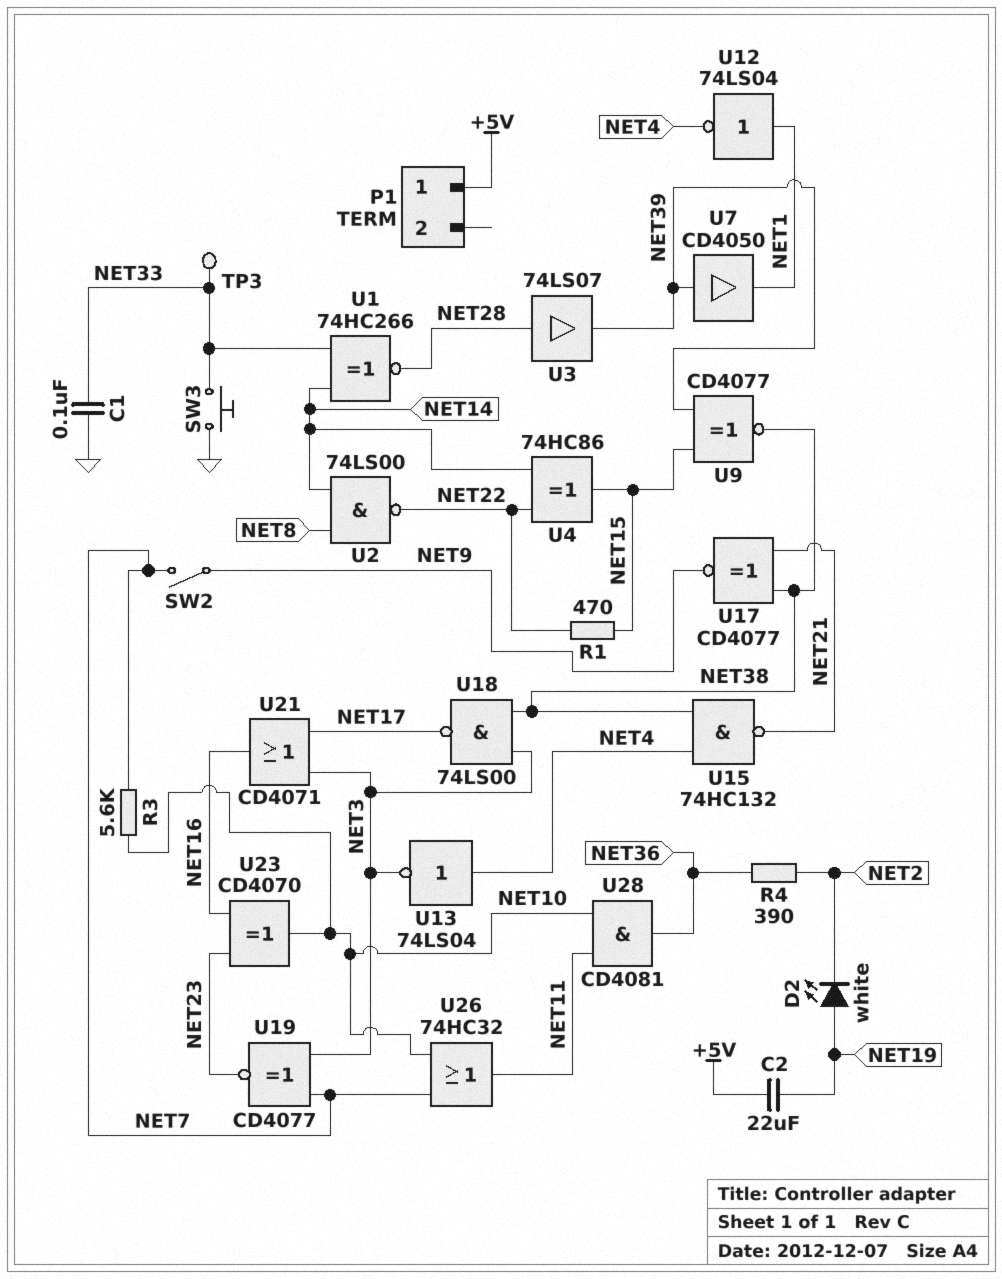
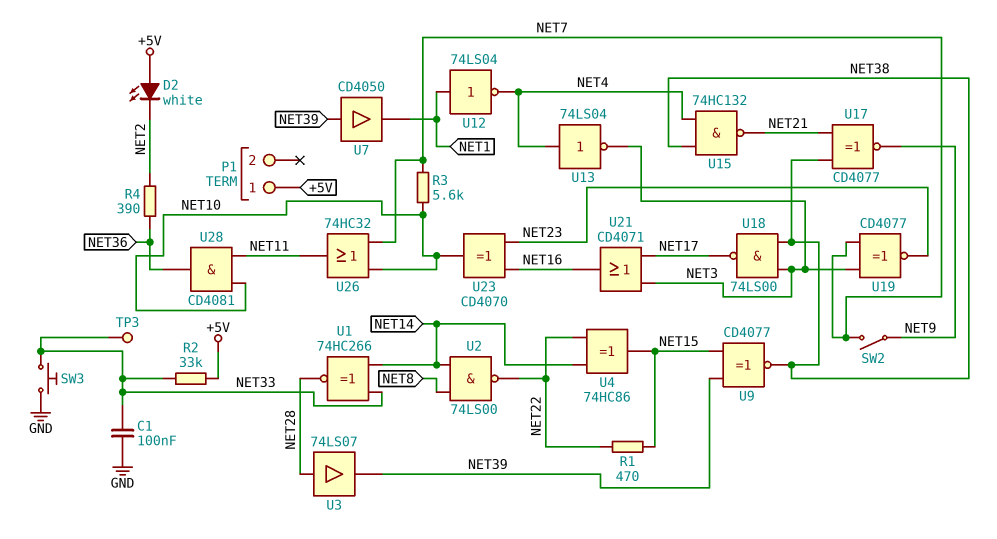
C2: 22uF (+5V, NET19) -> none
D2: LED white (A NET19, K NET2) -> LED white (A +5V, K NET2)
R2: none -> 33k (+5V, NET33)

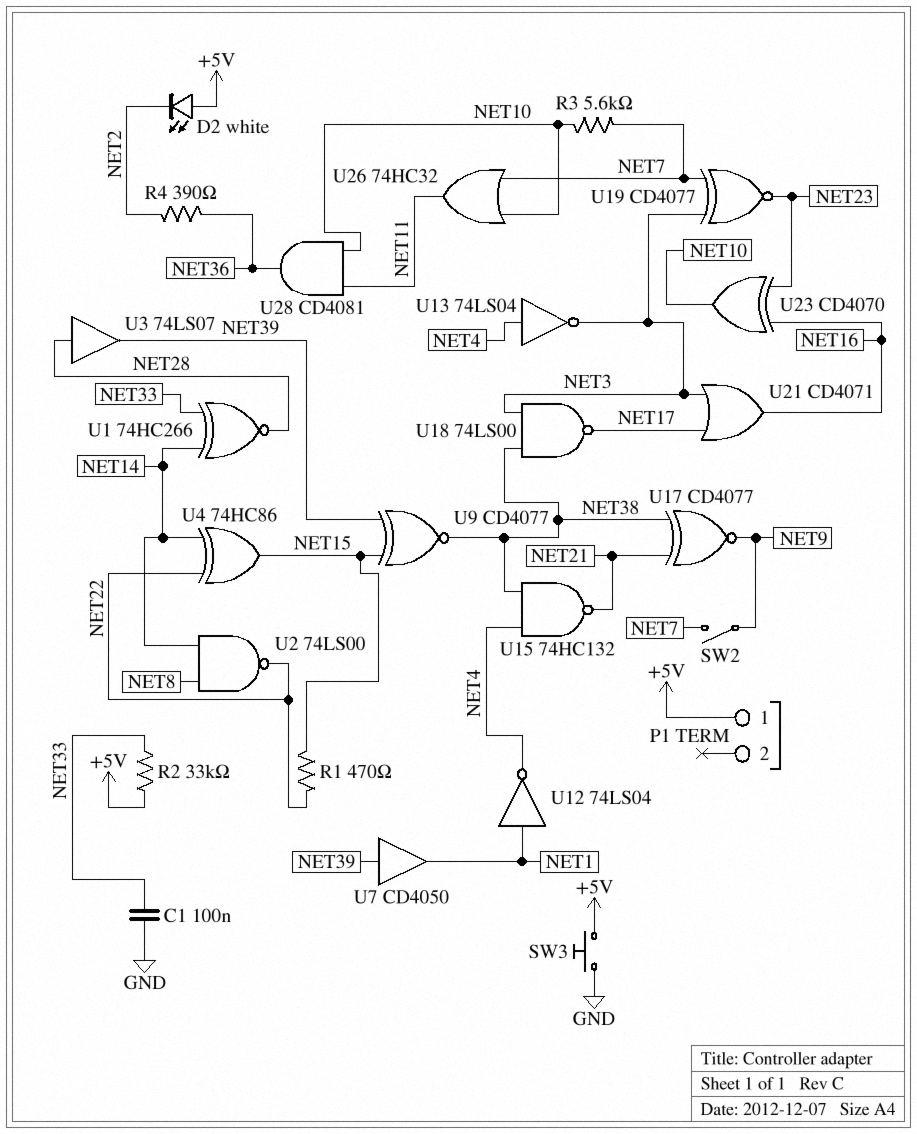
SW3: button (GND, NET33) -> button (+5V, GND)
TP3: test point (NET33) -> none

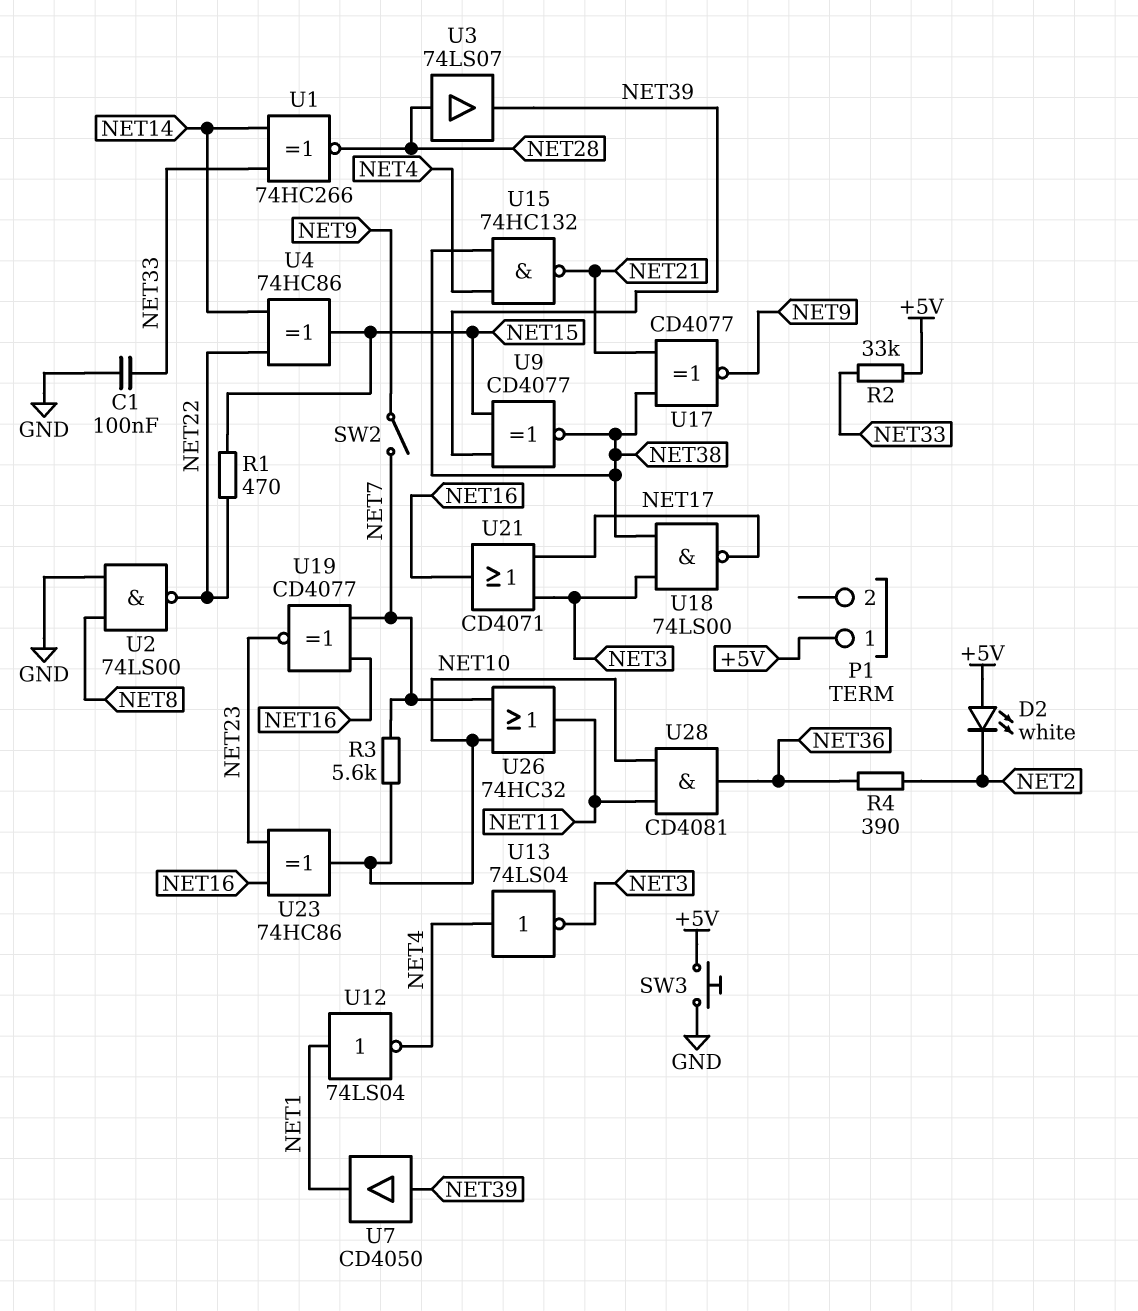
U2: NAND 74LS00 (in NET8, in NET14, out NET22) -> NAND 74LS00 (in GND, in NET8, out NET22)
U19: XNOR CD4077 (in NET3, in NET7, out NET23) -> XNOR CD4077 (in NET7, in NET16, out NET23)
U23: XOR CD4070 (in NET16, in NET23, out NET10) -> XOR 74HC86 (in NET16, in NET23, out NET10)

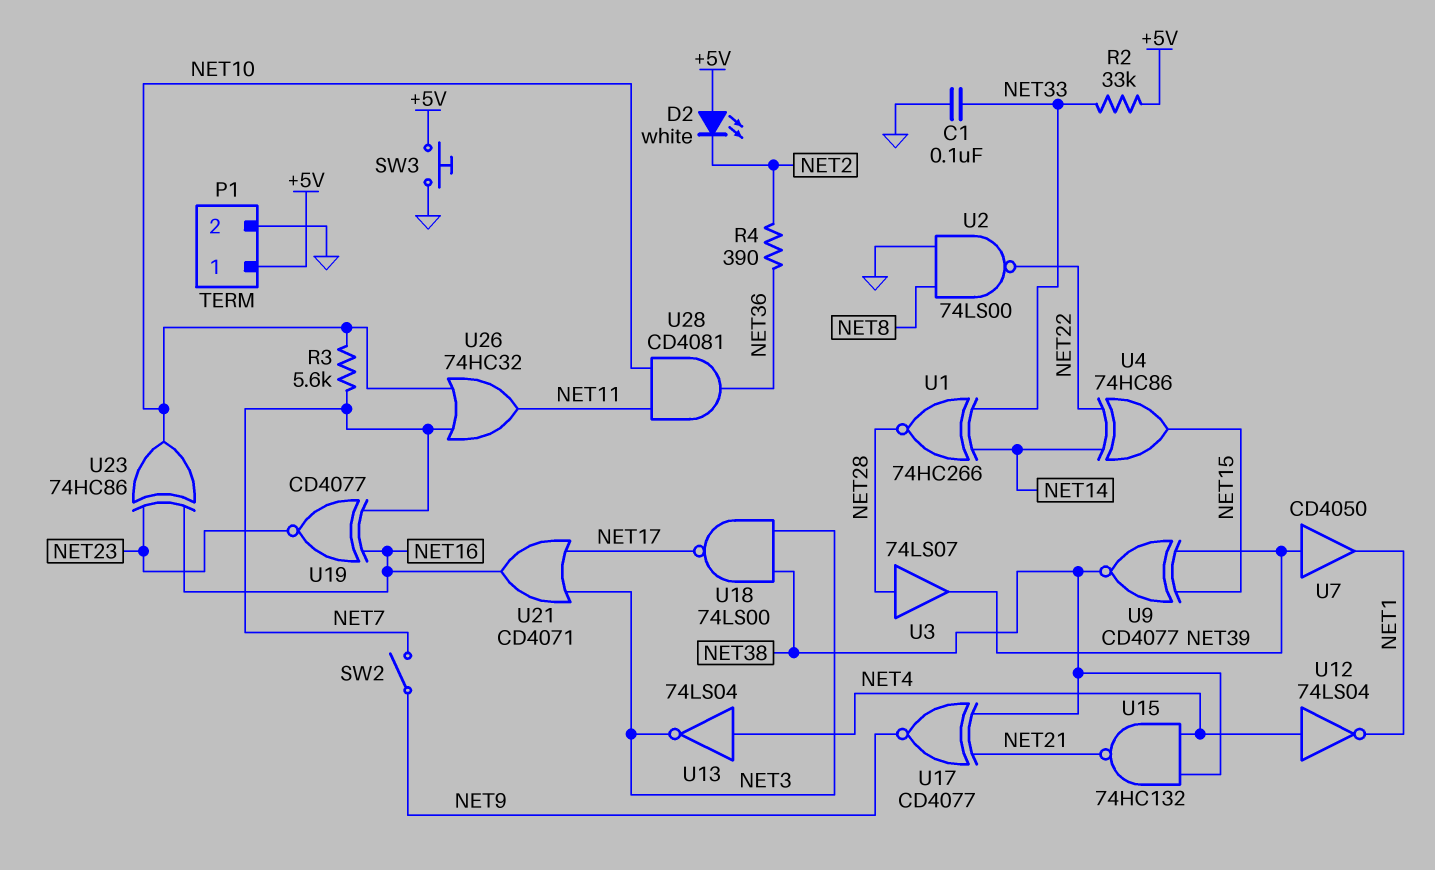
P1 pin 2: none -> GND
R1: 470 (NET15, NET22) -> none
U12: NOT 74LS04 (in NET1, out NET4) -> NOT 74LS04 (in NET4, out NET1)

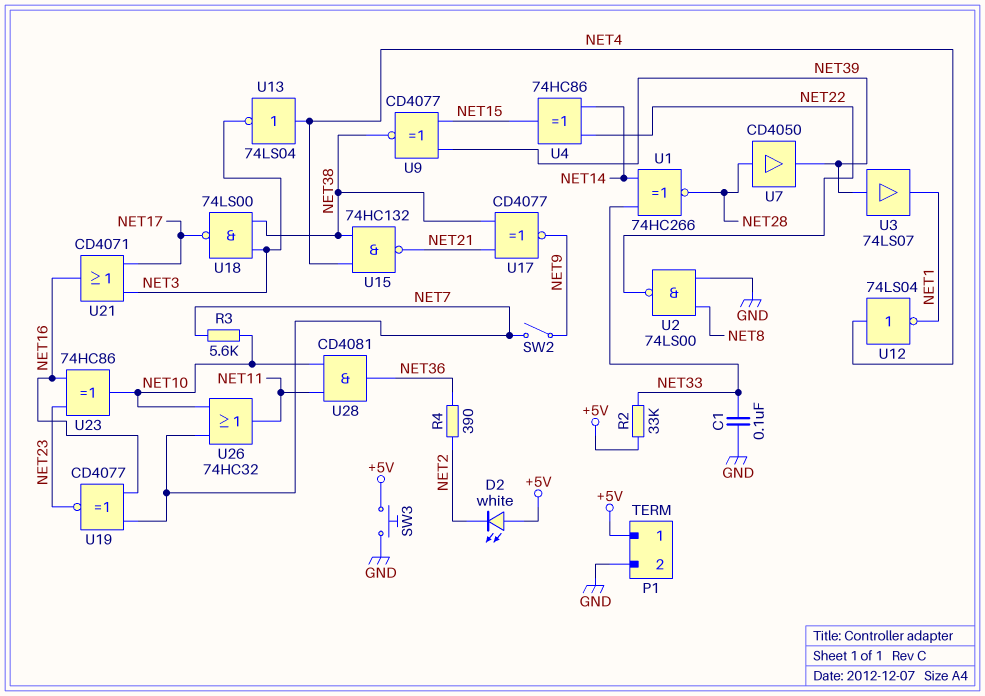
U3: buffer 74LS07 (in NET28, out NET39) -> buffer 74LS07 (in NET39, out NET1)
U7: buffer CD4050 (in NET39, out NET1) -> buffer CD4050 (in NET28, out NET39)

